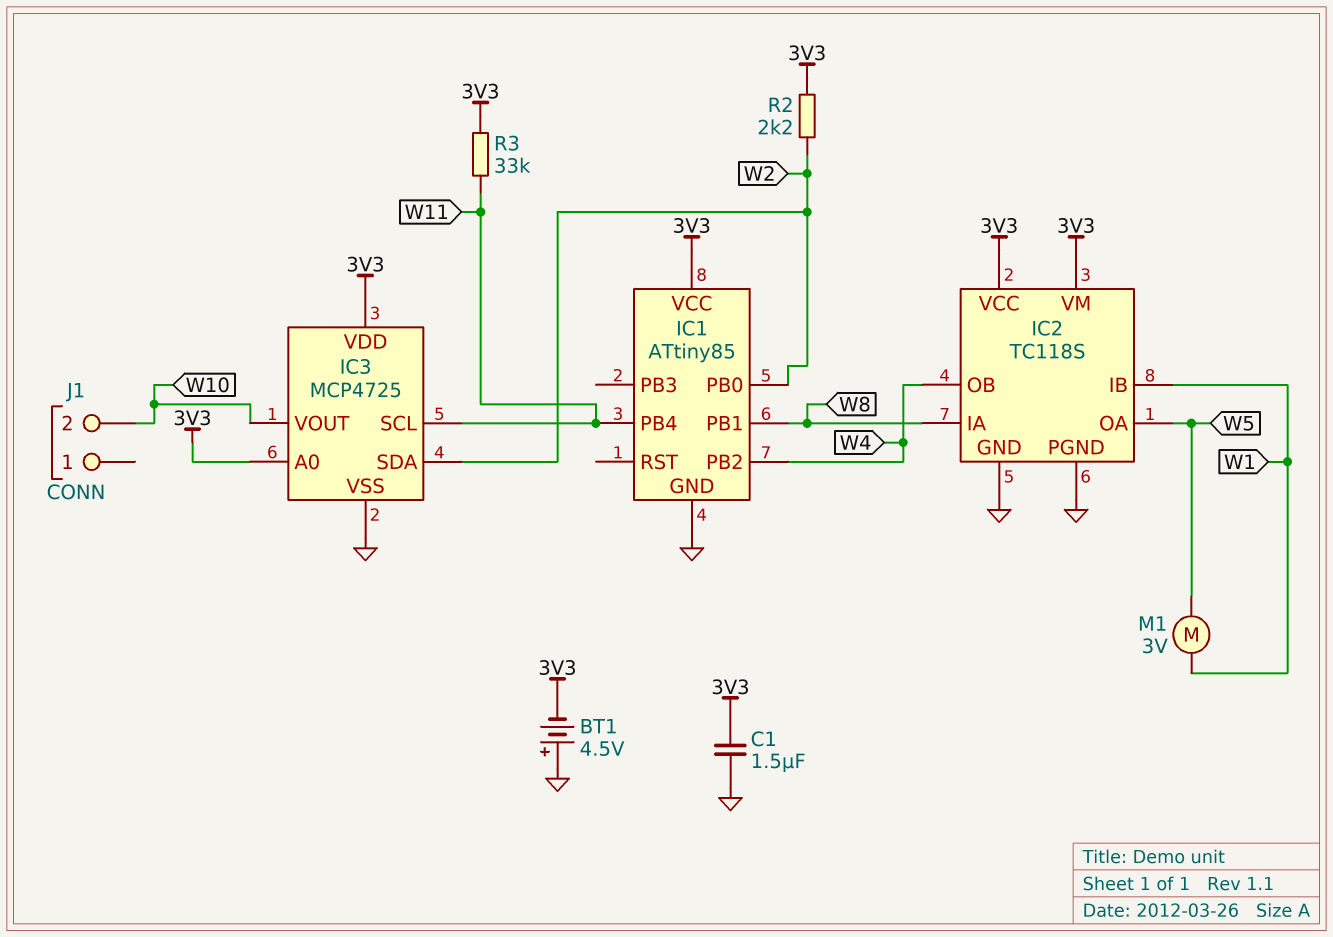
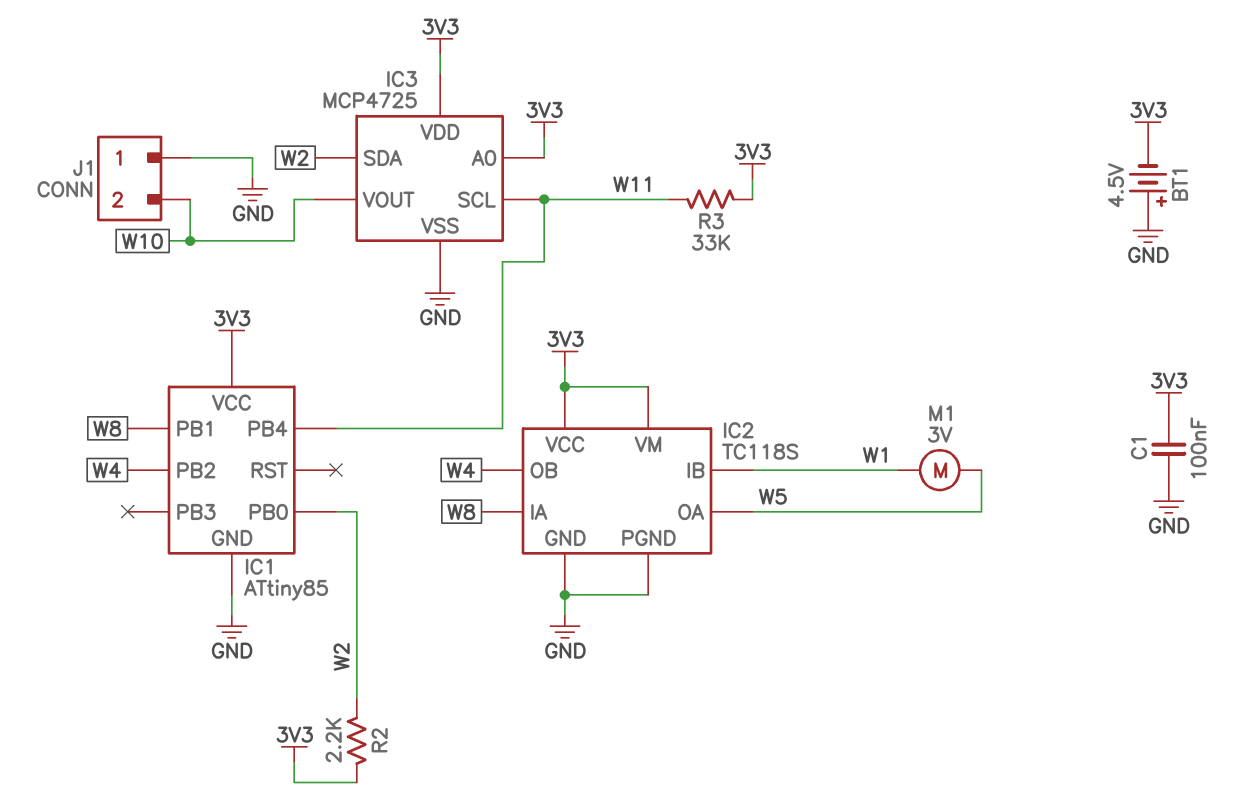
C1: 1.5uF (3V3, GND) -> 100nF (3V3, GND)
J1 pin 1: none -> GND

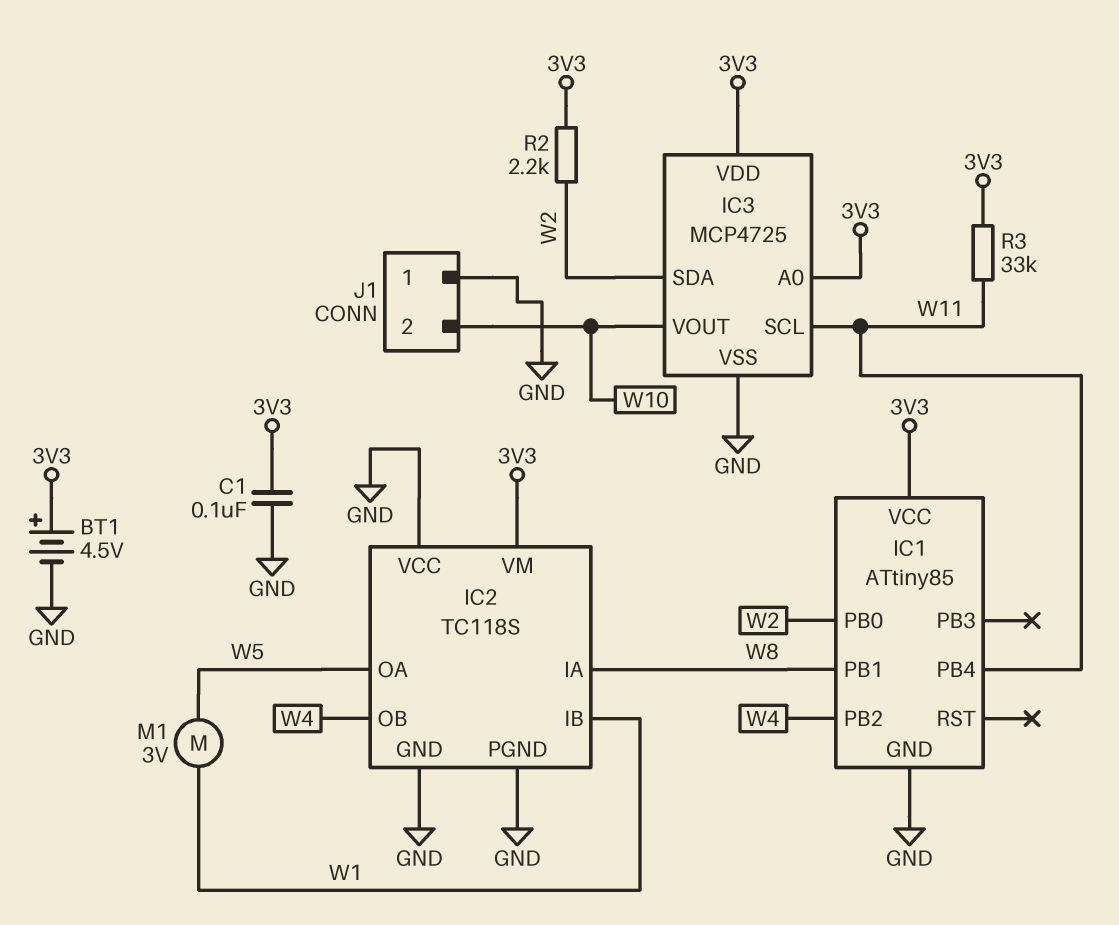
BT1: 4.5V (plus GND, minus 3V3) -> 4.5V (plus 3V3, minus GND)
IC2 pin VCC: 3V3 -> GND

